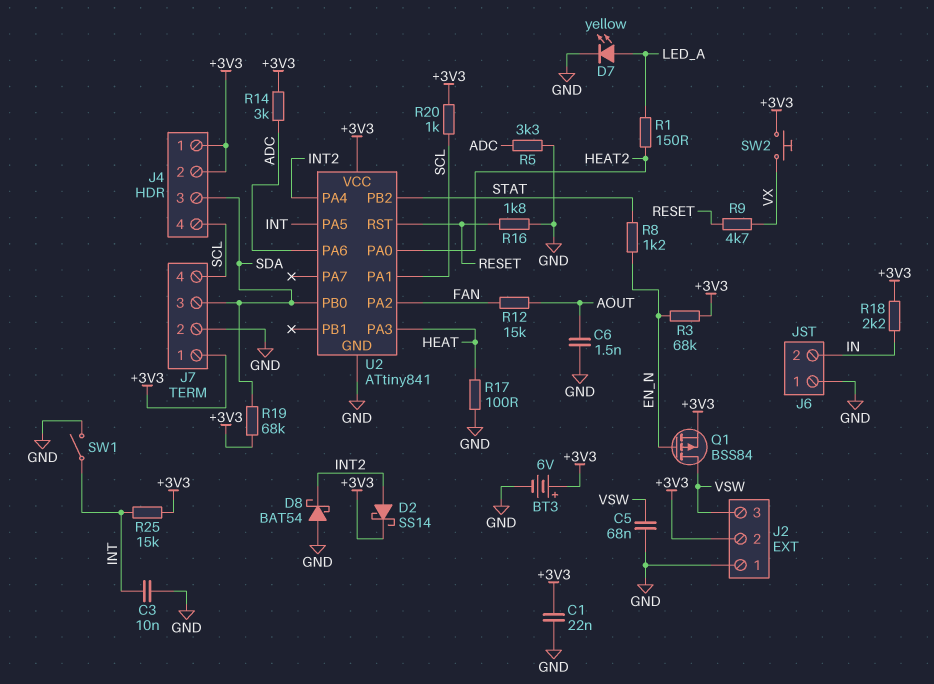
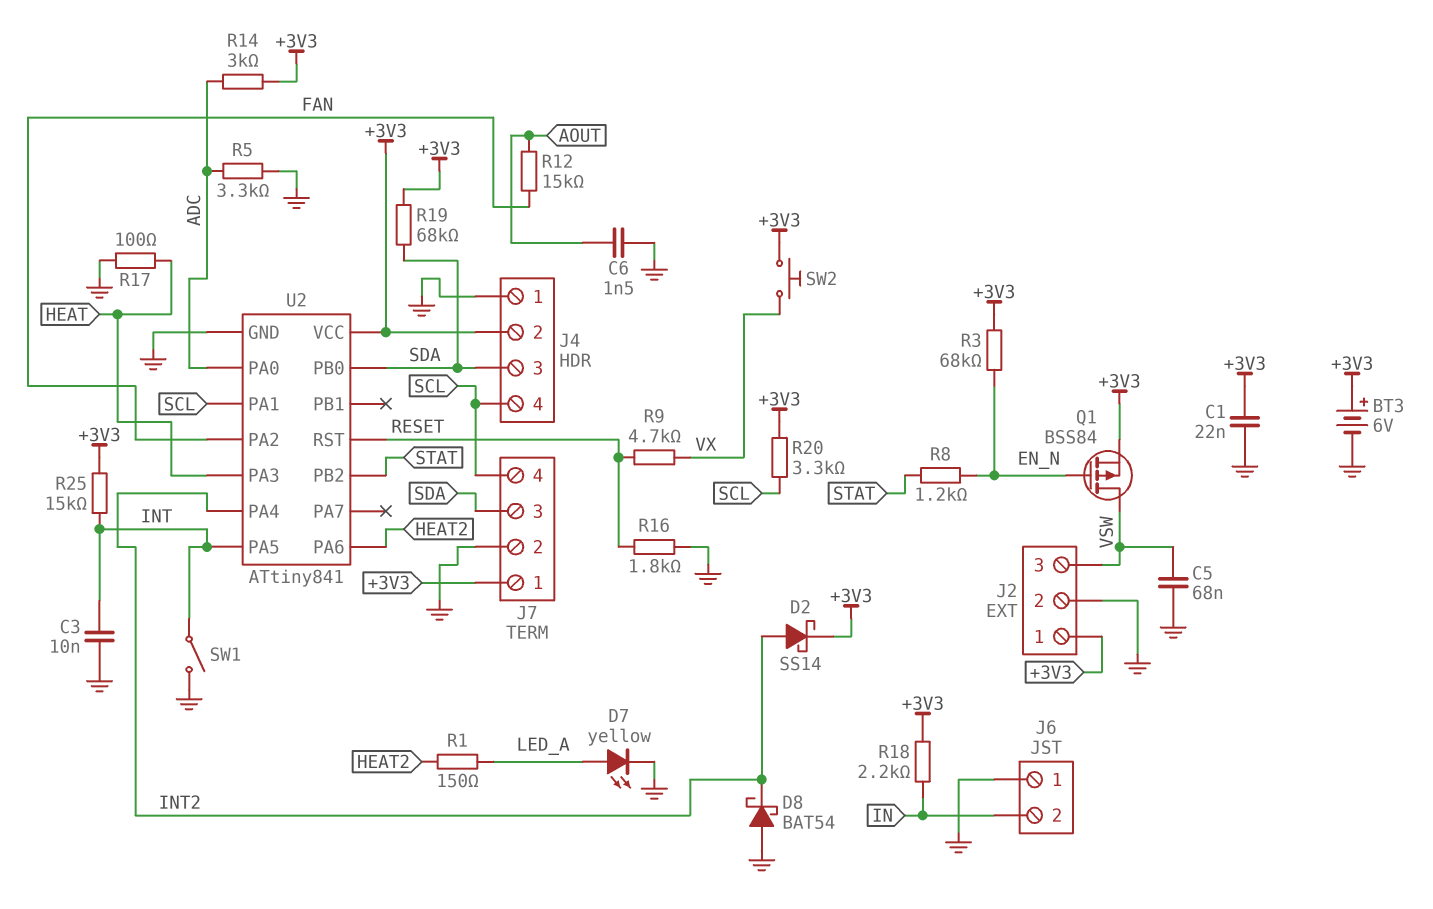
J2 pin 1: GND -> +3V3
J2 pin 2: +3V3 -> GND
J4 pin 1: +3V3 -> GND
R20: 1k (+3V3, SCL) -> 3.3k (+3V3, SCL)
U2 pin PA0: HEAT2 -> ADC
U2 pin PA6: ADC -> HEAT2

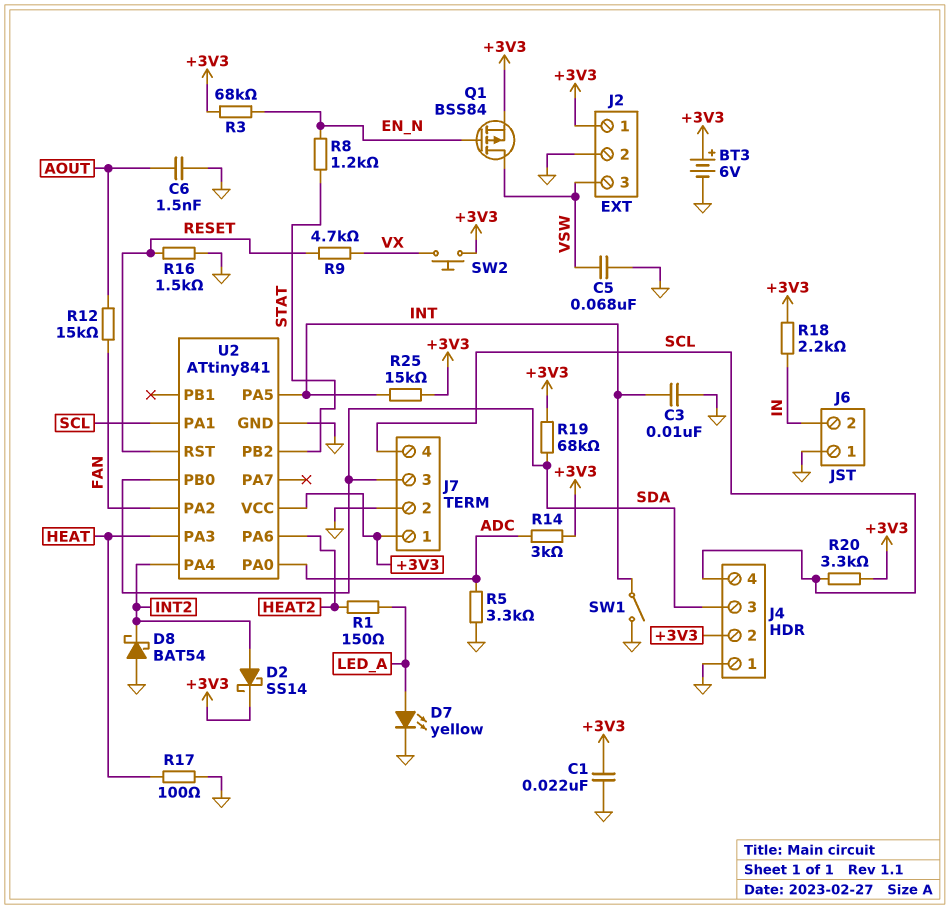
R16: 1.8k (GND, RESET) -> 1.5k (GND, RESET)

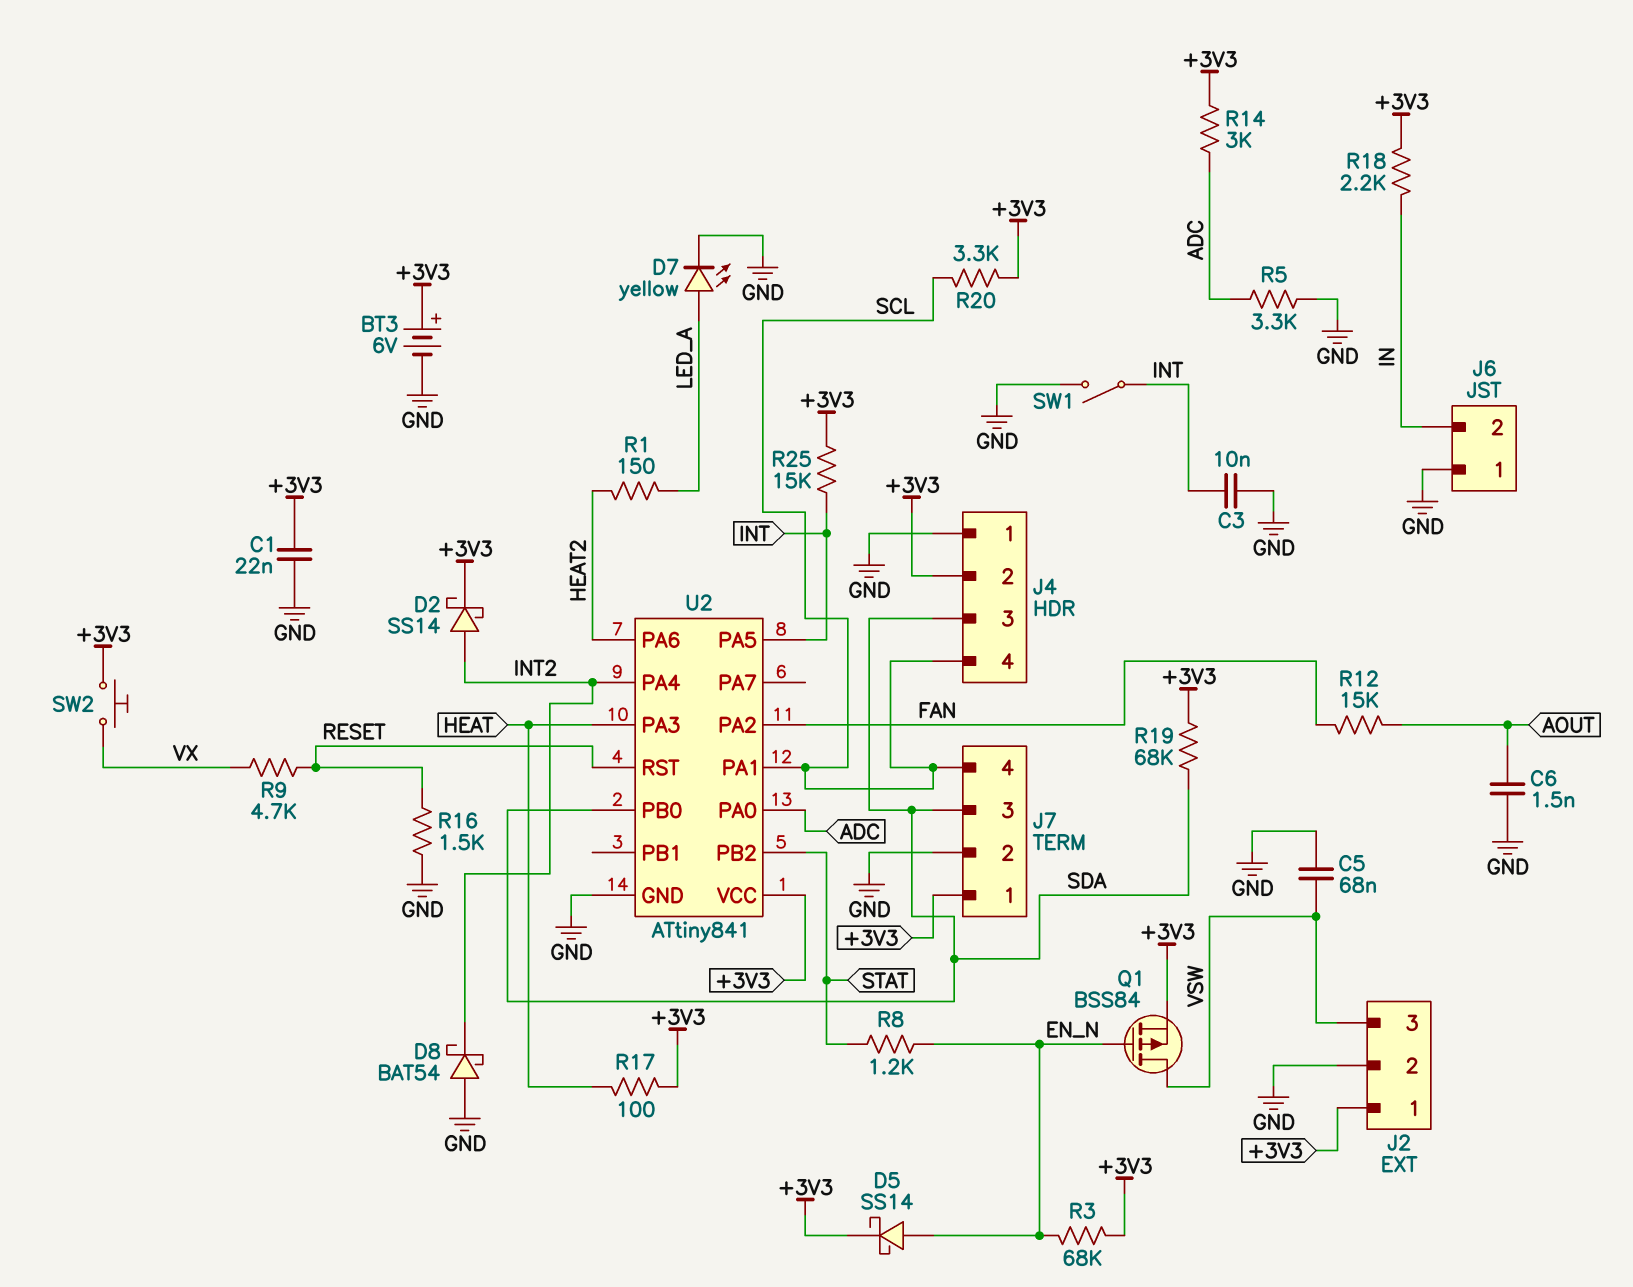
D5: none -> schottky SS14 (A EN_N, K +3V3)
R17: 100 (GND, HEAT) -> 100 (+3V3, HEAT)

